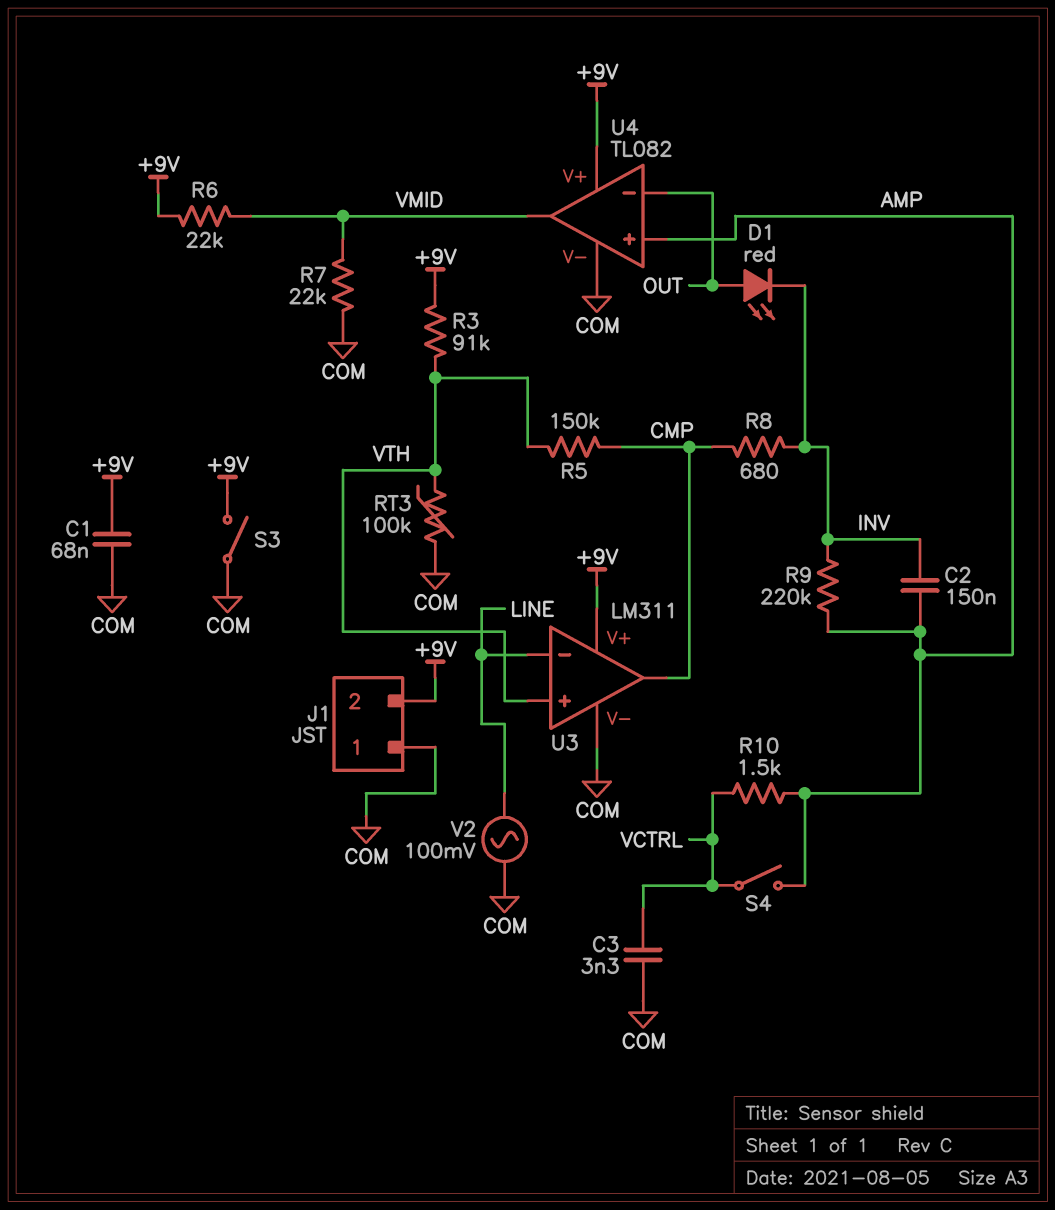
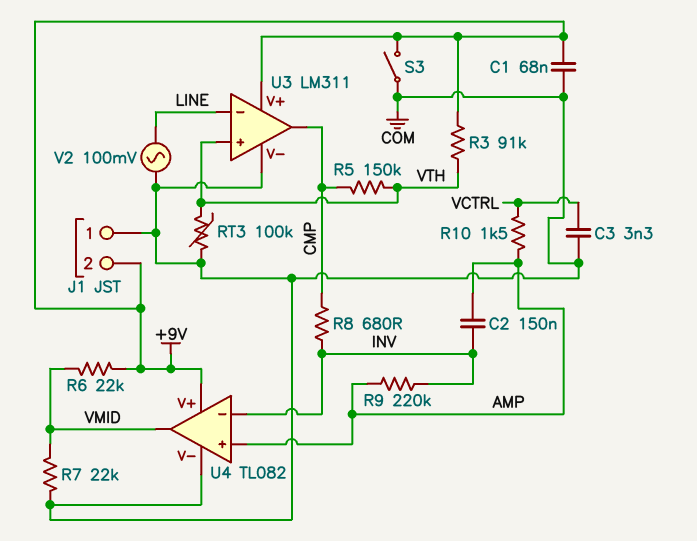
D1: LED red (A OUT, K INV) -> none
S4: switch (AMP, VCTRL) -> none
U4 pin in-: OUT -> INV

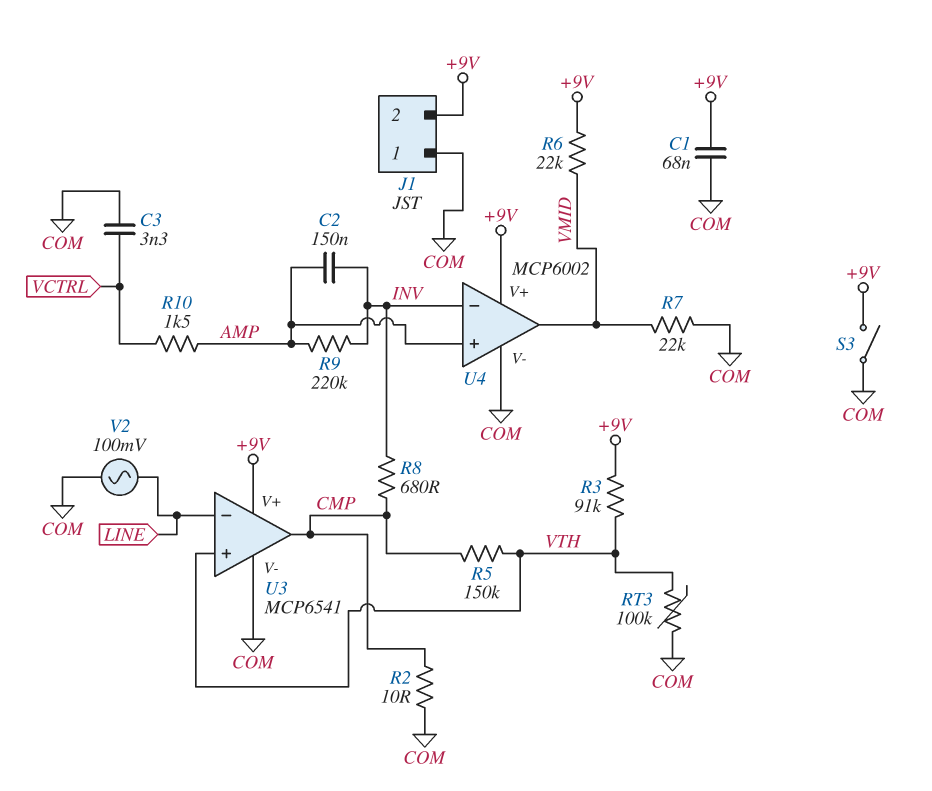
R2: none -> 10 (CMP, COM)
U3: LM311 -> MCP6541
U4: TL082 -> MCP6002

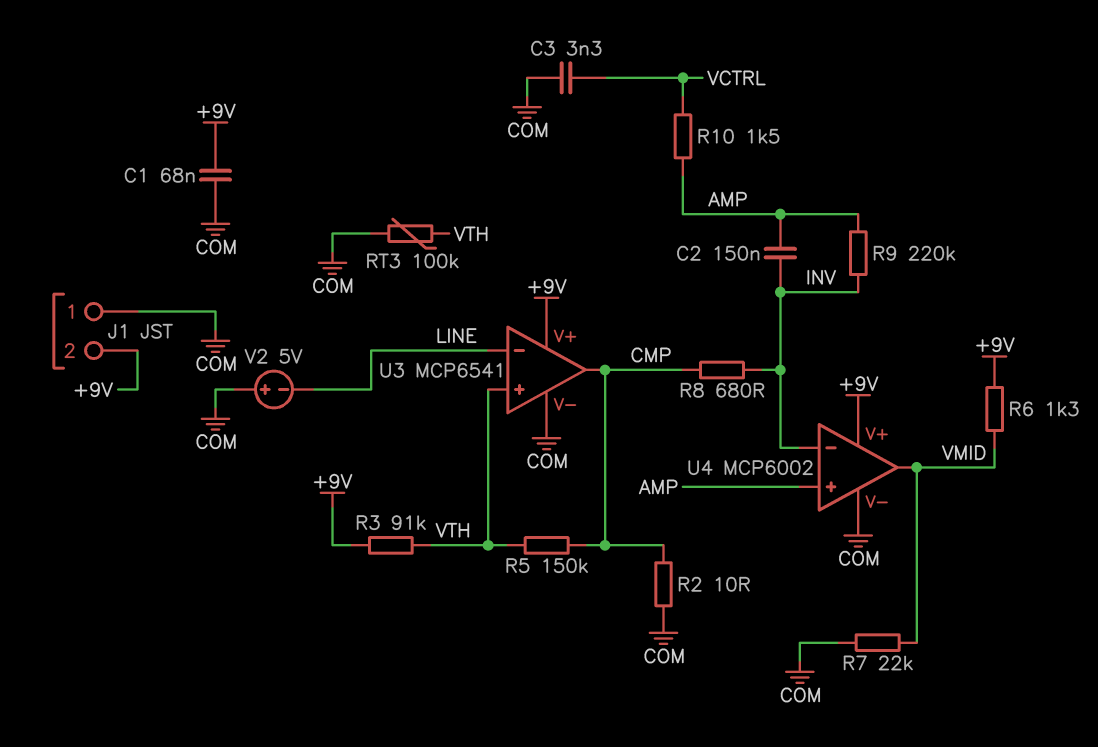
R6: 22k (+9V, VMID) -> 1.3k (+9V, VMID)
S3: switch (+9V, COM) -> none
V2: AC 100mV (COM, LINE) -> 5V (plus COM, minus LINE)

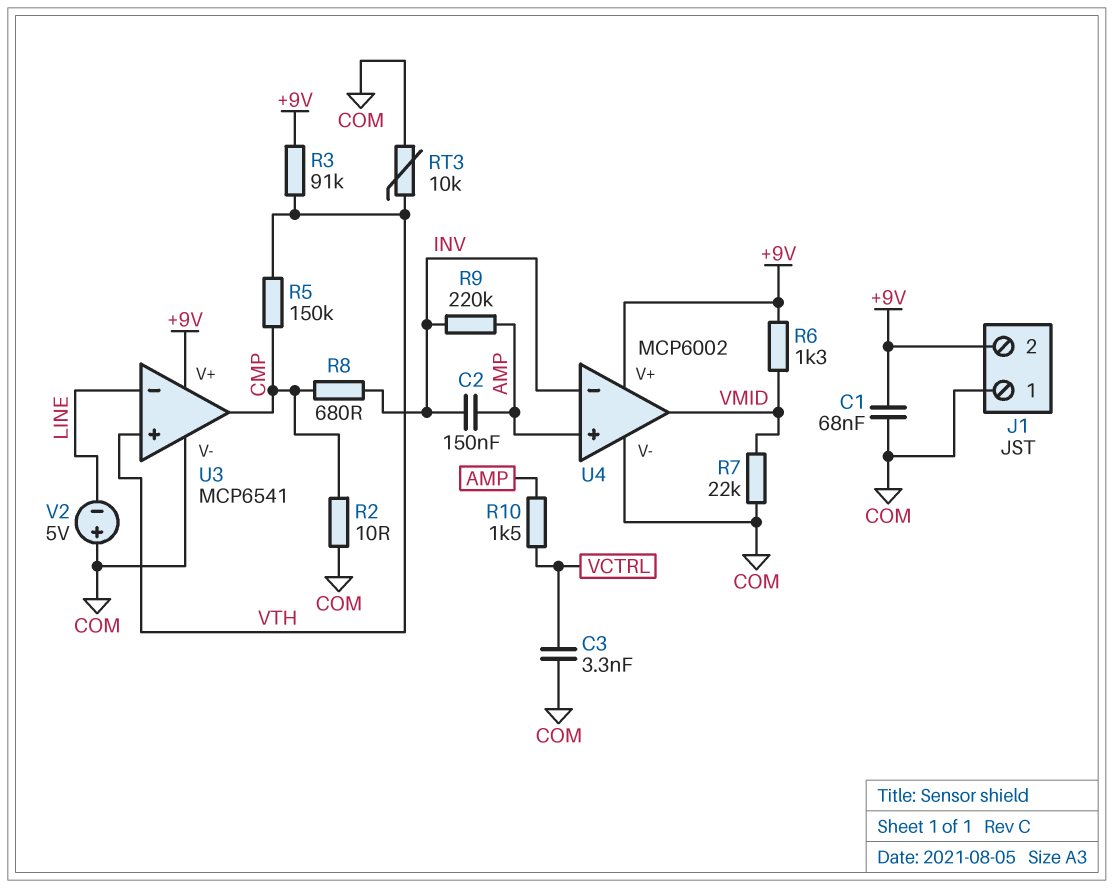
RT3: 100k (COM, VTH) -> 10k (COM, VTH)

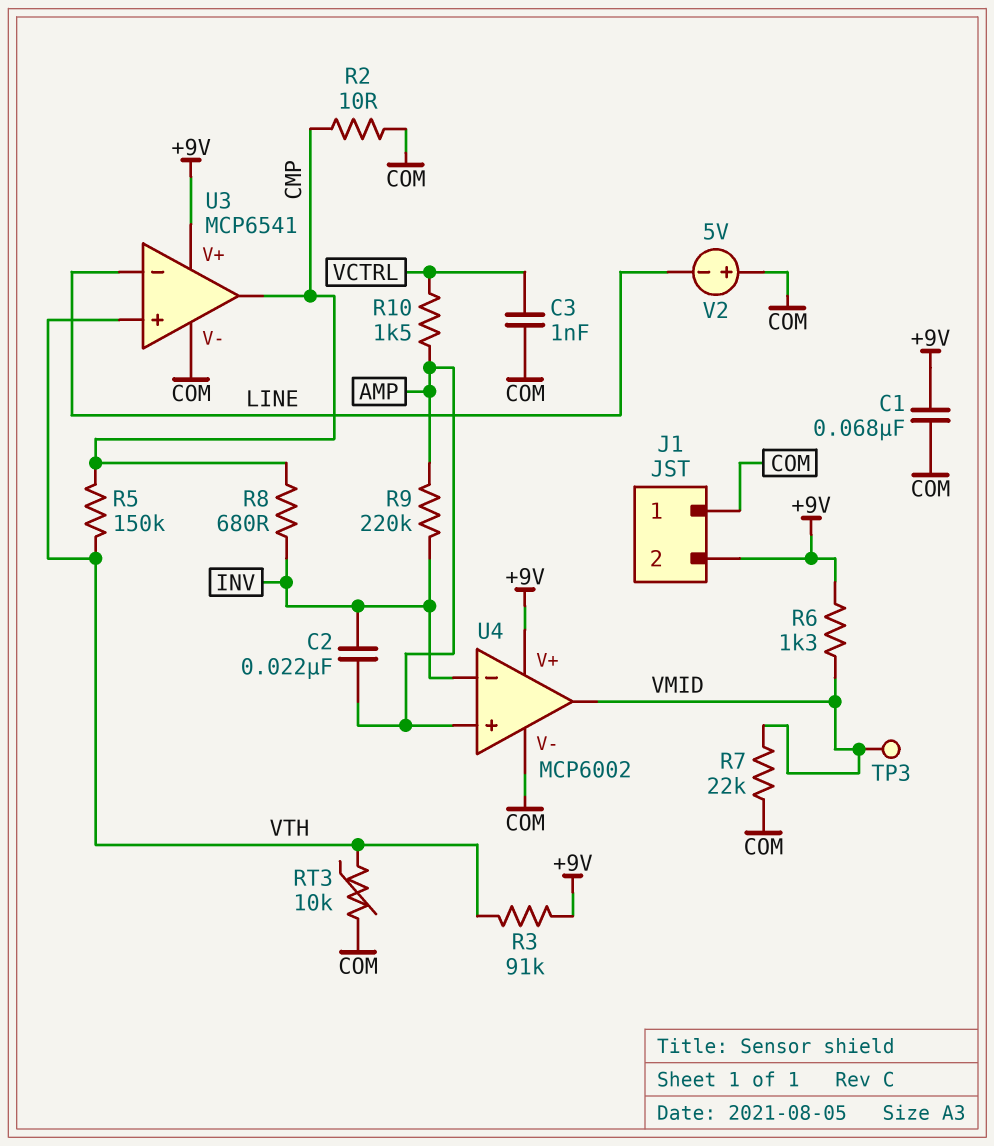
C2: 150nF (AMP, INV) -> 22nF (AMP, INV)
C3: 3.3nF (COM, VCTRL) -> 1nF (COM, VCTRL)
TP3: none -> test point (VMID)

